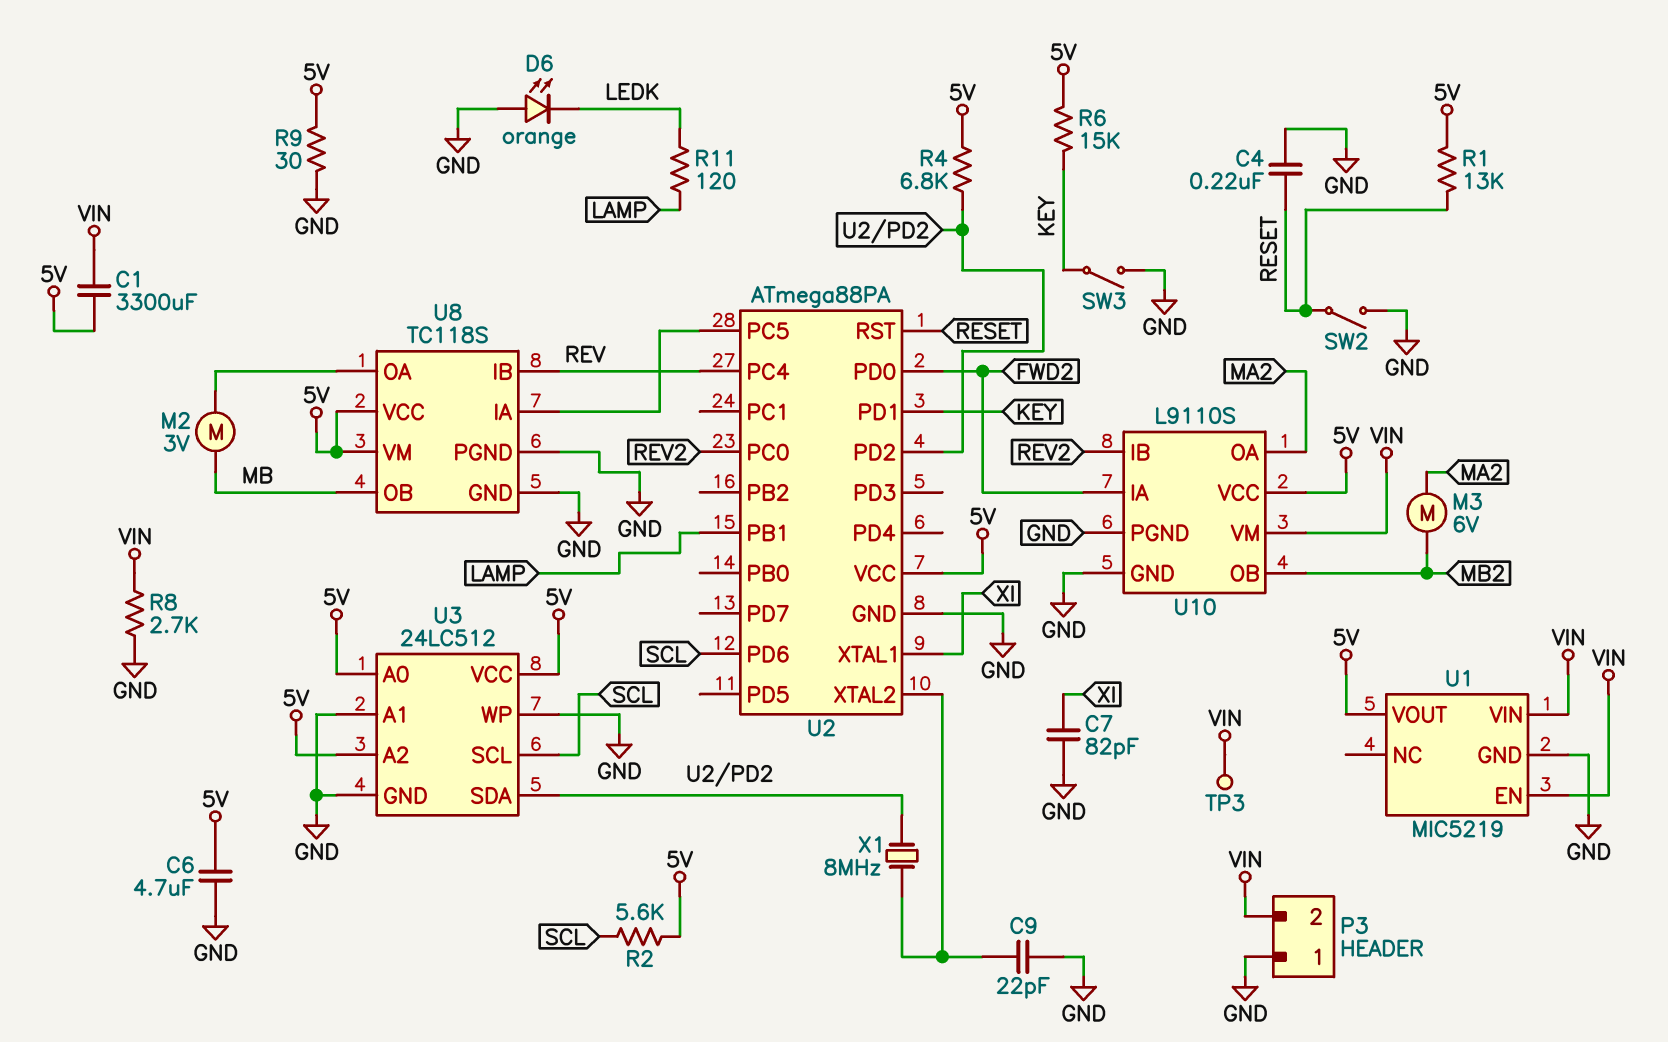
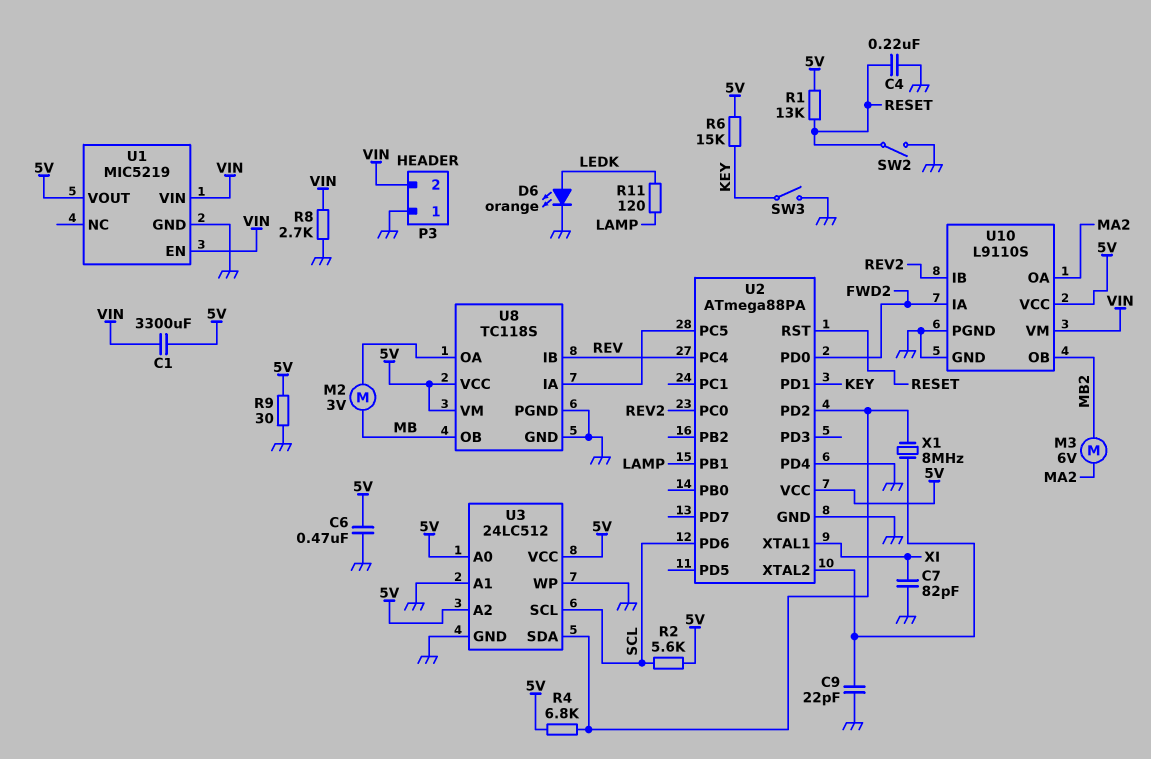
C6: 4.7uF (5V, GND) -> 470nF (5V, GND)
D6: LED orange (A GND, K LEDK) -> LED orange (A LEDK, K GND)
TP3: test point (VIN) -> none
U2 pin PD4: none -> GND

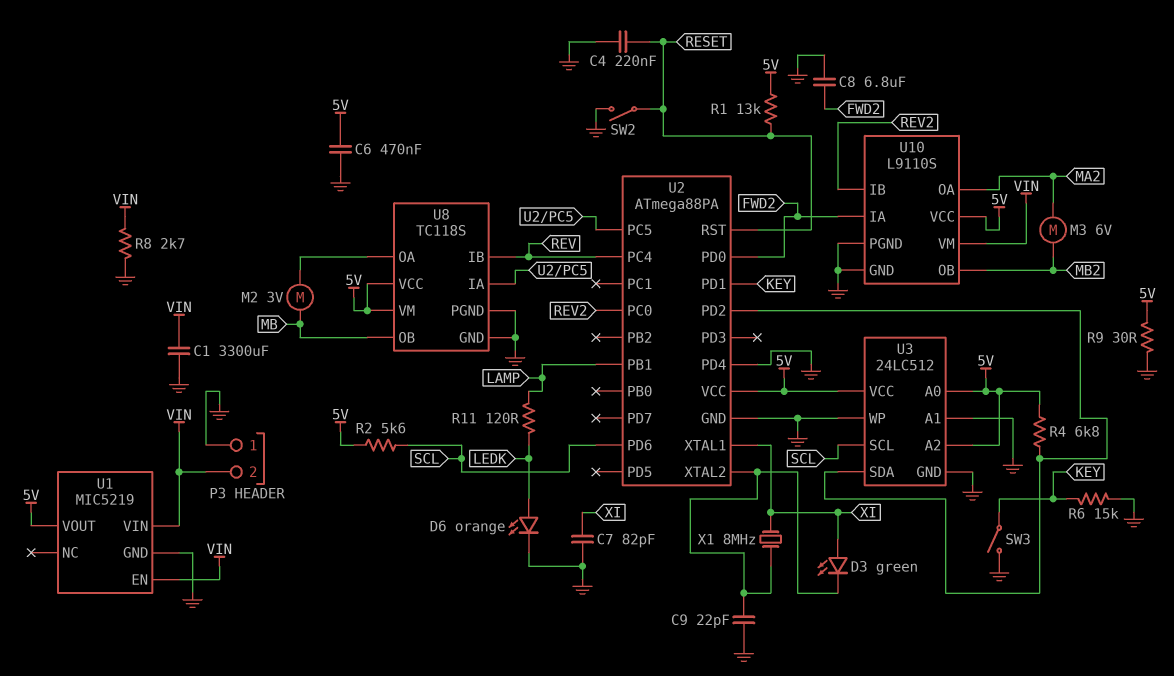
C1: 3300uF (5V, VIN) -> 3300uF (GND, VIN)
C8: none -> 6.8uF (FWD2, GND)
D3: none -> LED green (A XI, K U2/XTAL2)
R6: 15k (5V, KEY) -> 15k (GND, KEY)
X1: 8MHz (U2/PD2, U2/XTAL2) -> 8MHz (U2/XTAL2, XI)

